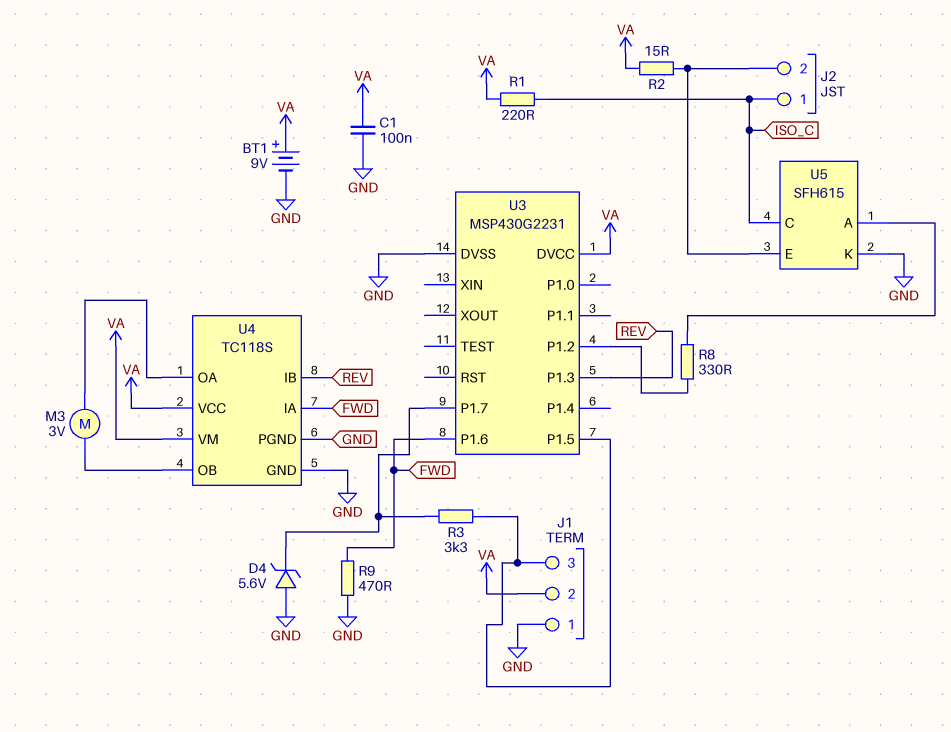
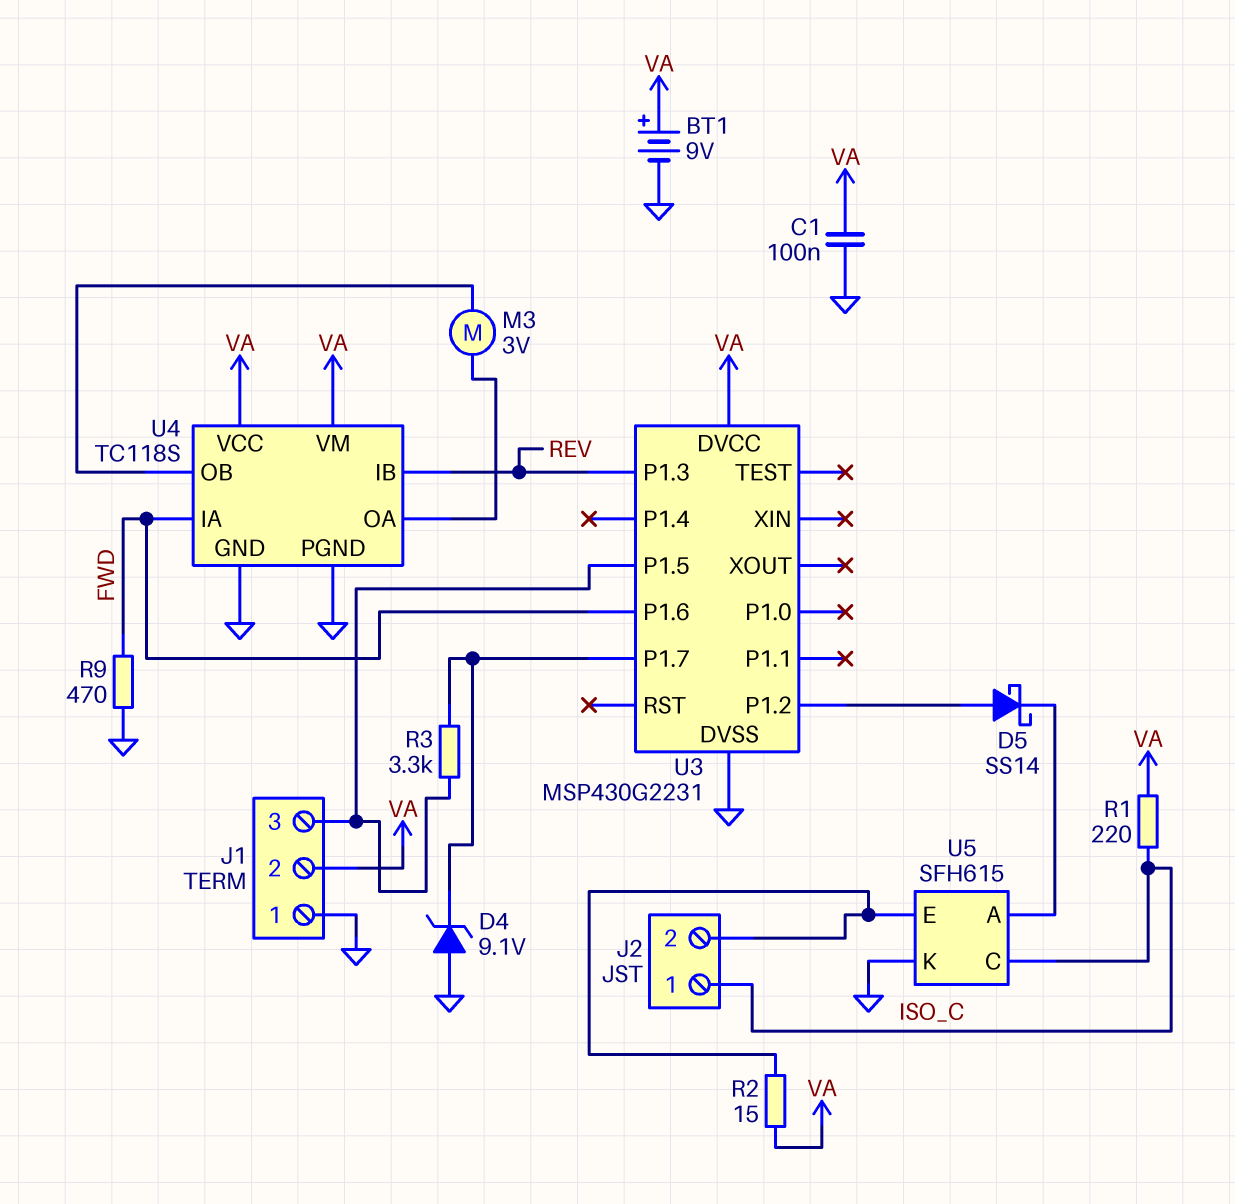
D4: zener 5.6V (A GND, K U3/P1.7) -> zener 9.1V (A GND, K U3/P1.7)
D5: none -> schottky SS14 (A U3/P1.2, K U5/A)
R8: 330 (U3/P1.2, U5/A) -> none

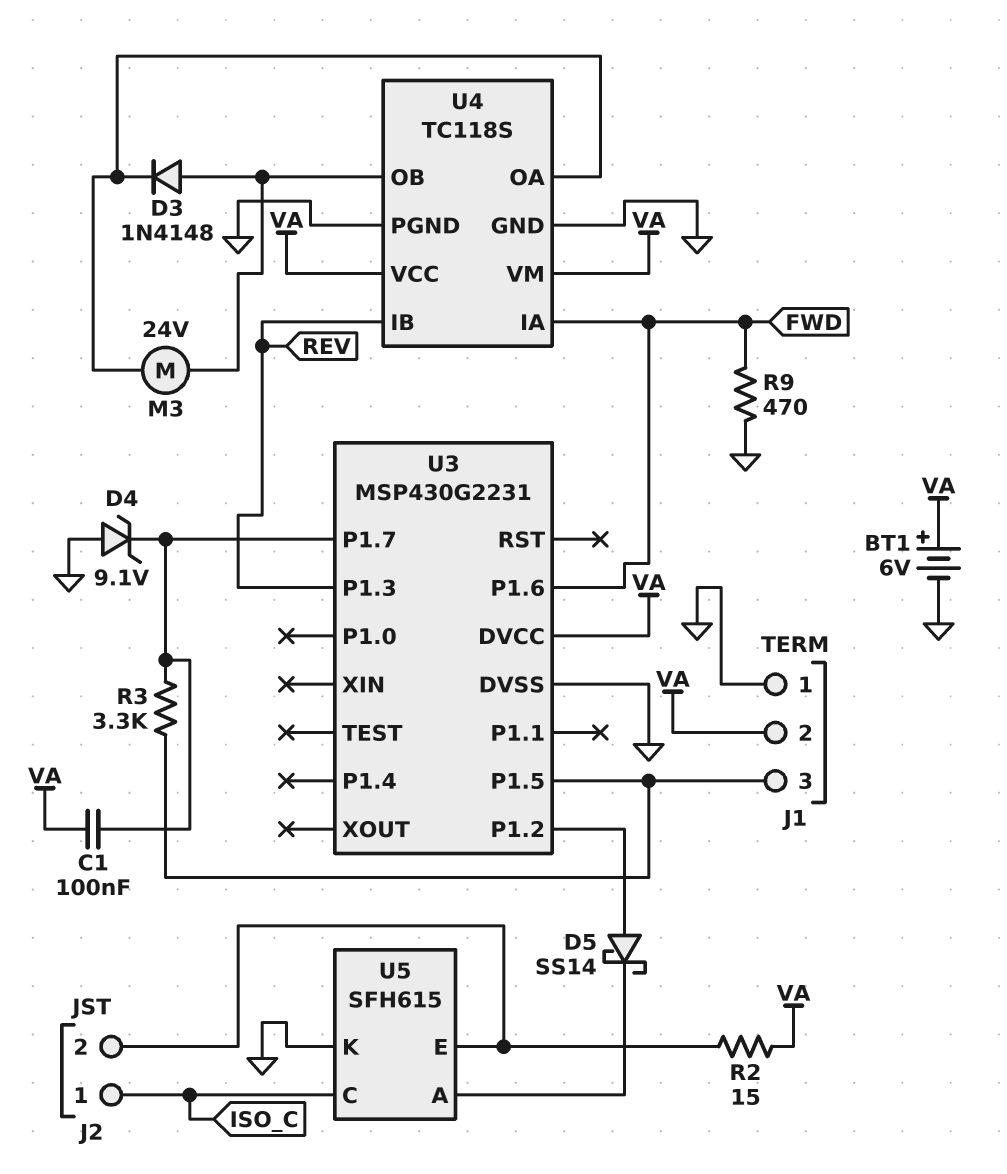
BT1: 9V (plus VA, minus GND) -> 6V (plus VA, minus GND)
C1: 100nF (GND, VA) -> 100nF (U3/P1.7, VA)
D3: none -> diode 1N4148 (A U4/OB, K U4/OA)
M3: motor 3V (U4/OA, U4/OB) -> motor 24V (U4/OA, U4/OB)
R1: 220 (ISO_C, VA) -> none

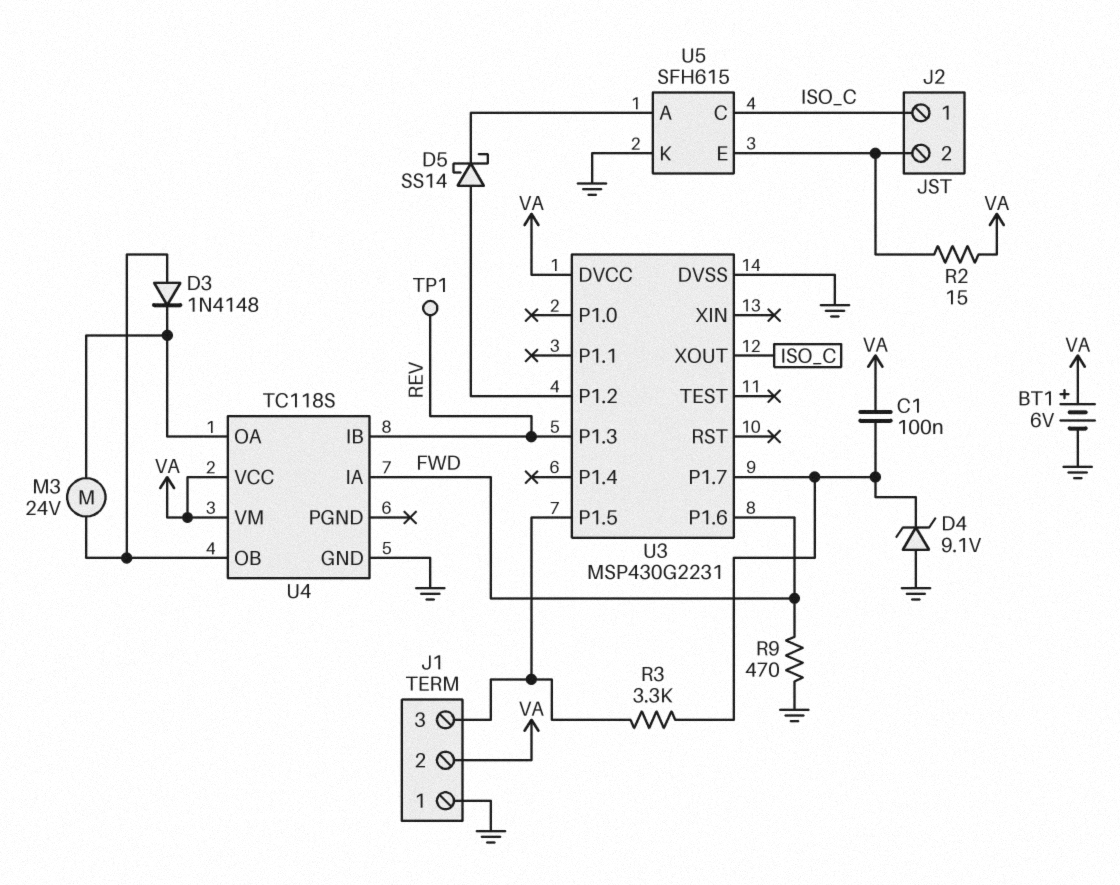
TP1: none -> test point (REV)
U3 pin XOUT: none -> ISO_C
U4 pin PGND: GND -> none

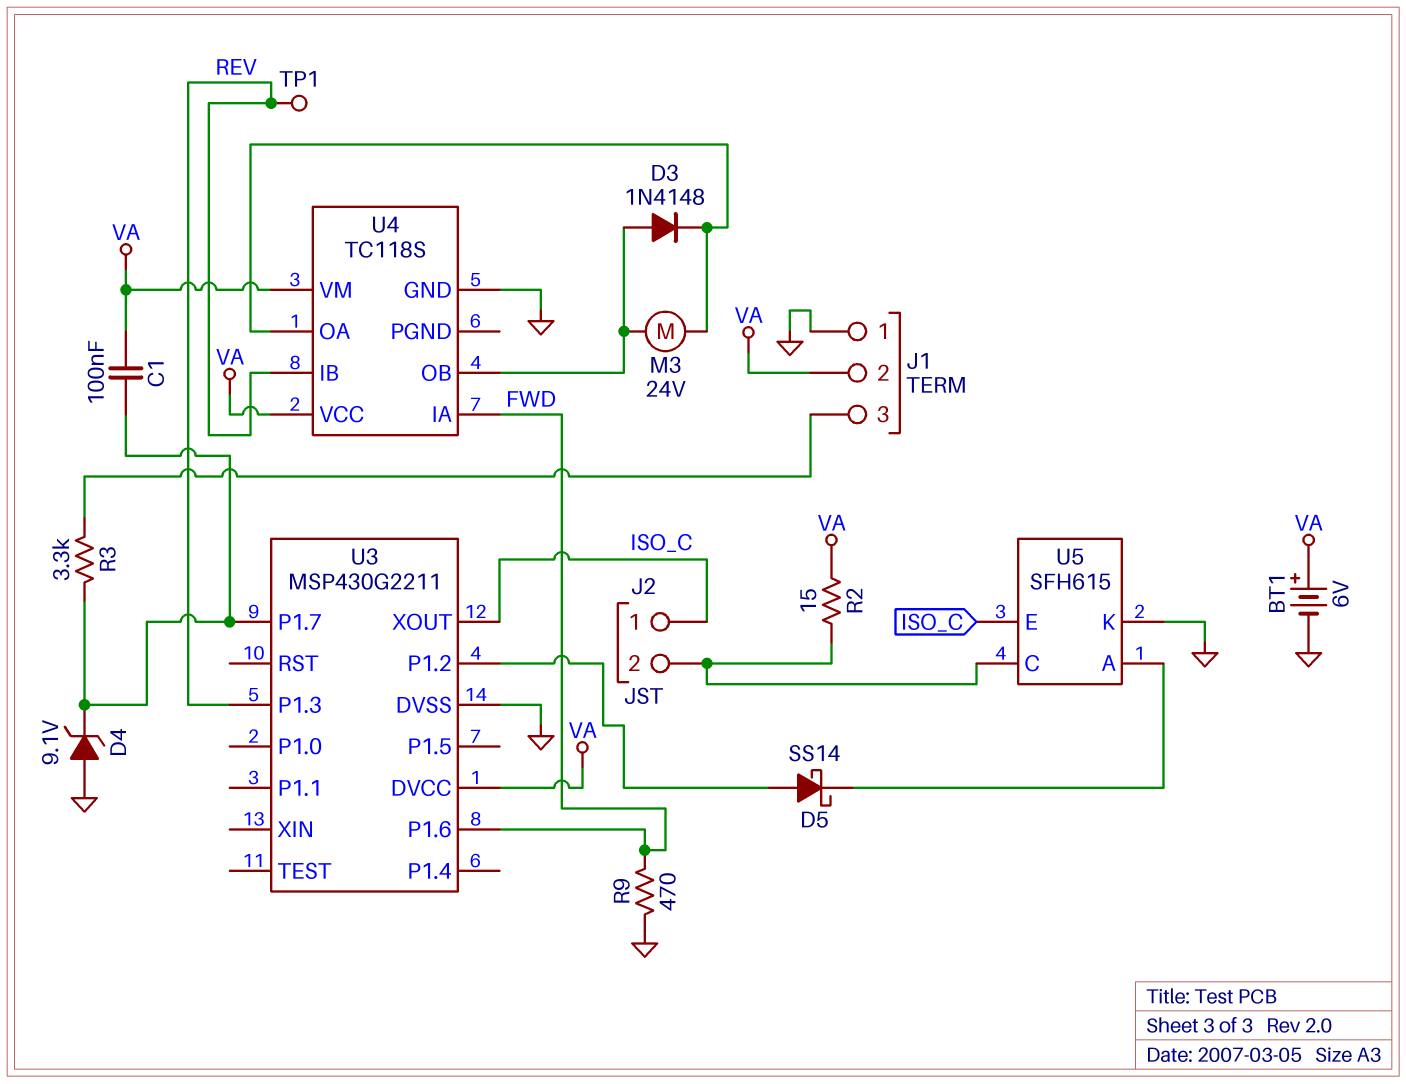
U3: MSP430G2231 -> MSP430G2211
U3 pin P1.5: J1/3 -> none
U5 pin C: ISO_C -> J2/2
U5 pin E: J2/2 -> ISO_C

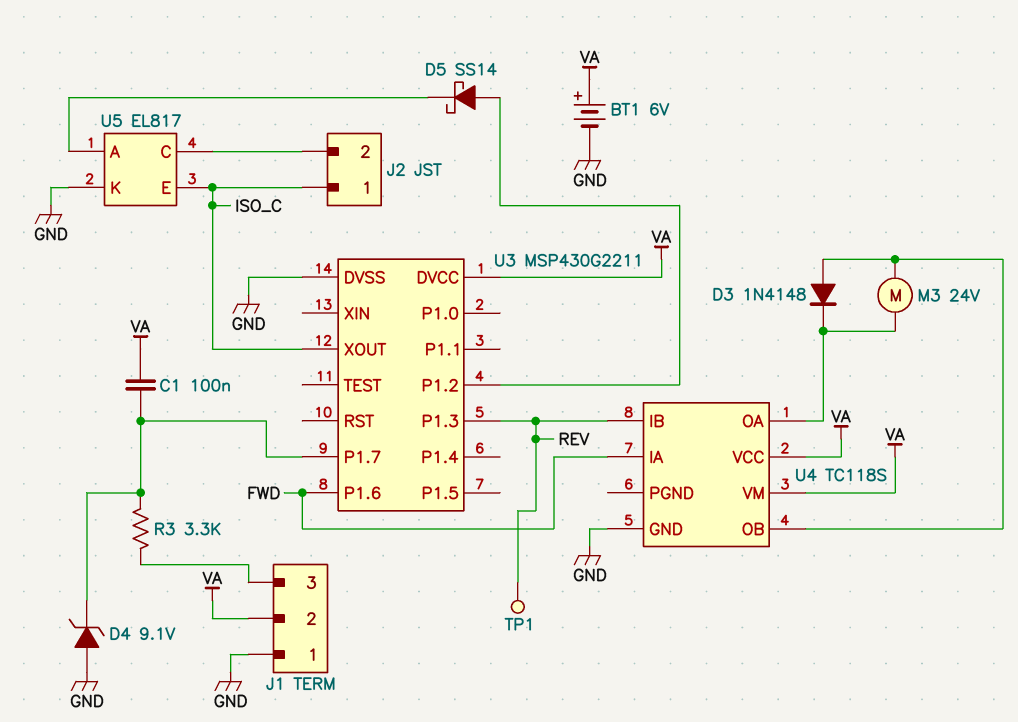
R2: 15 (J2/2, VA) -> none
R9: 470 (FWD, GND) -> none
U5: SFH615 -> EL817

